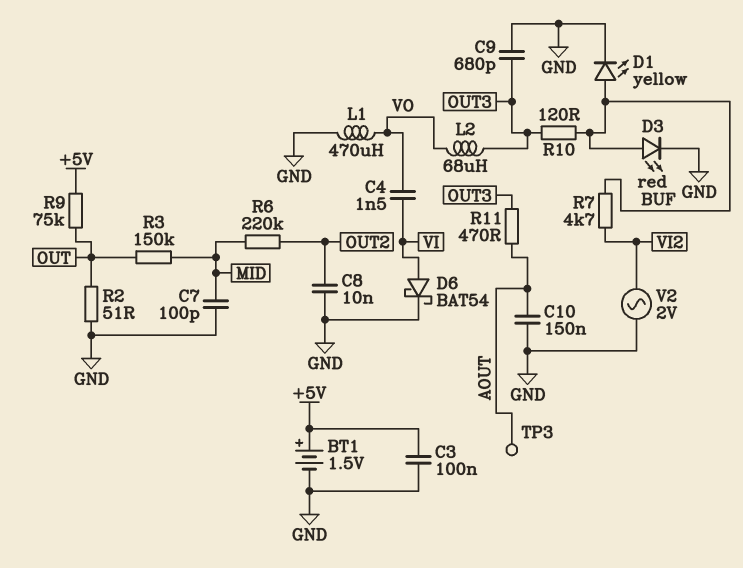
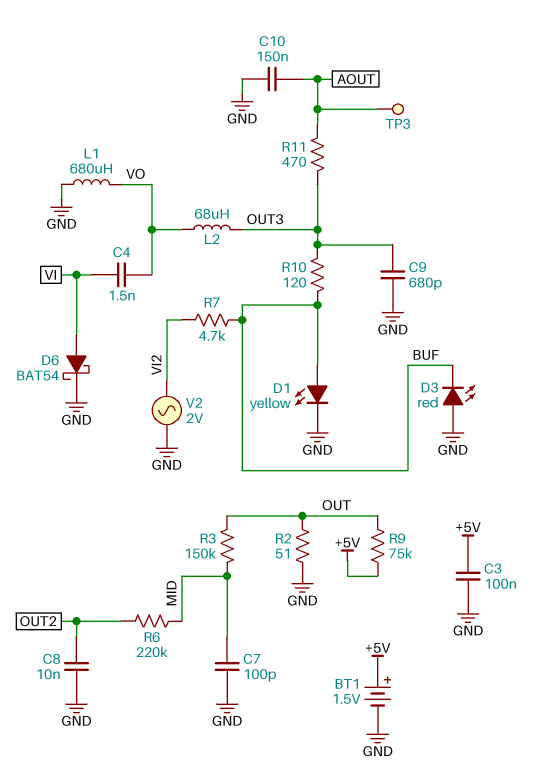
D3: LED red (A BUF, K GND) -> LED red (A GND, K BUF)
L1: 470uH (GND, VO) -> 680uH (GND, VO)

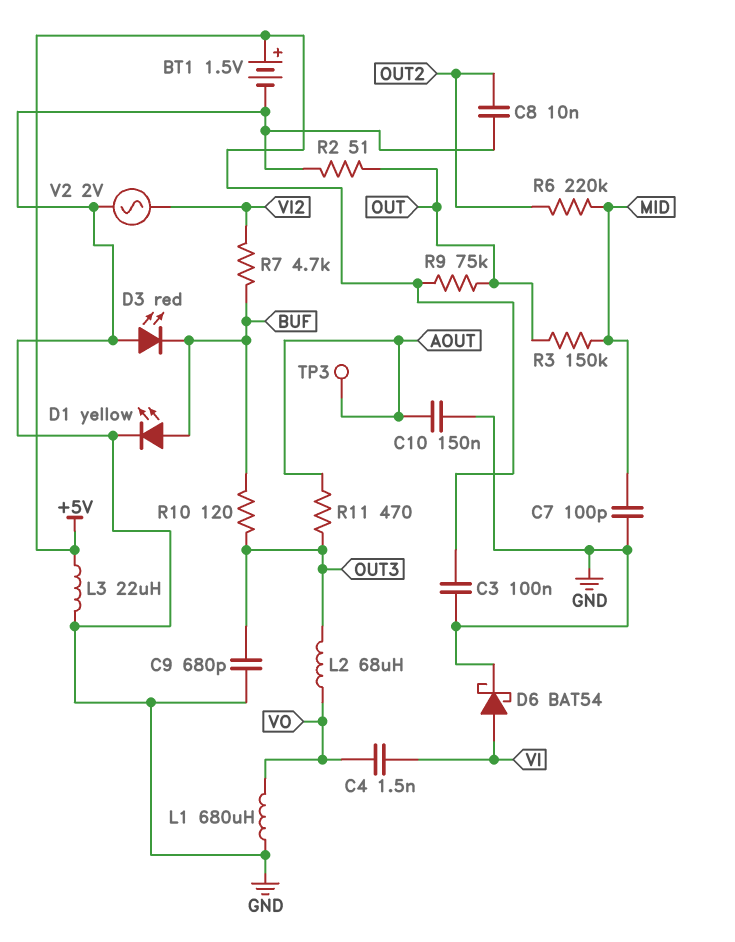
L3: none -> 22uH (+5V, GND)

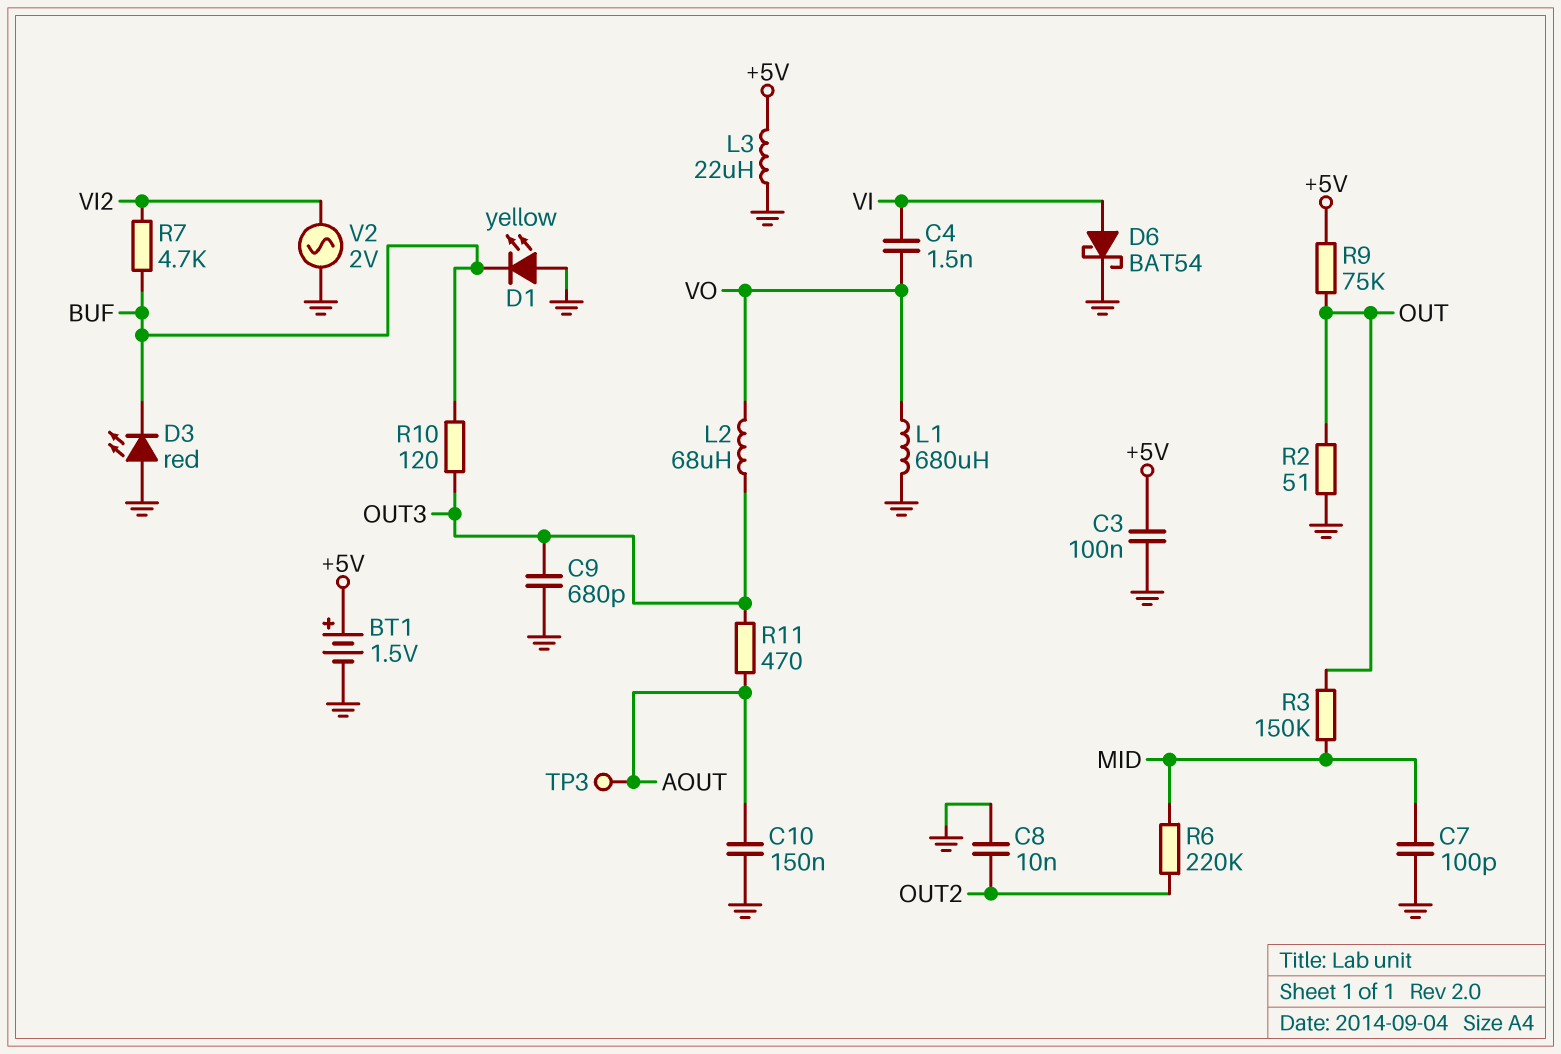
D1: LED yellow (A BUF, K GND) -> LED yellow (A GND, K BUF)

